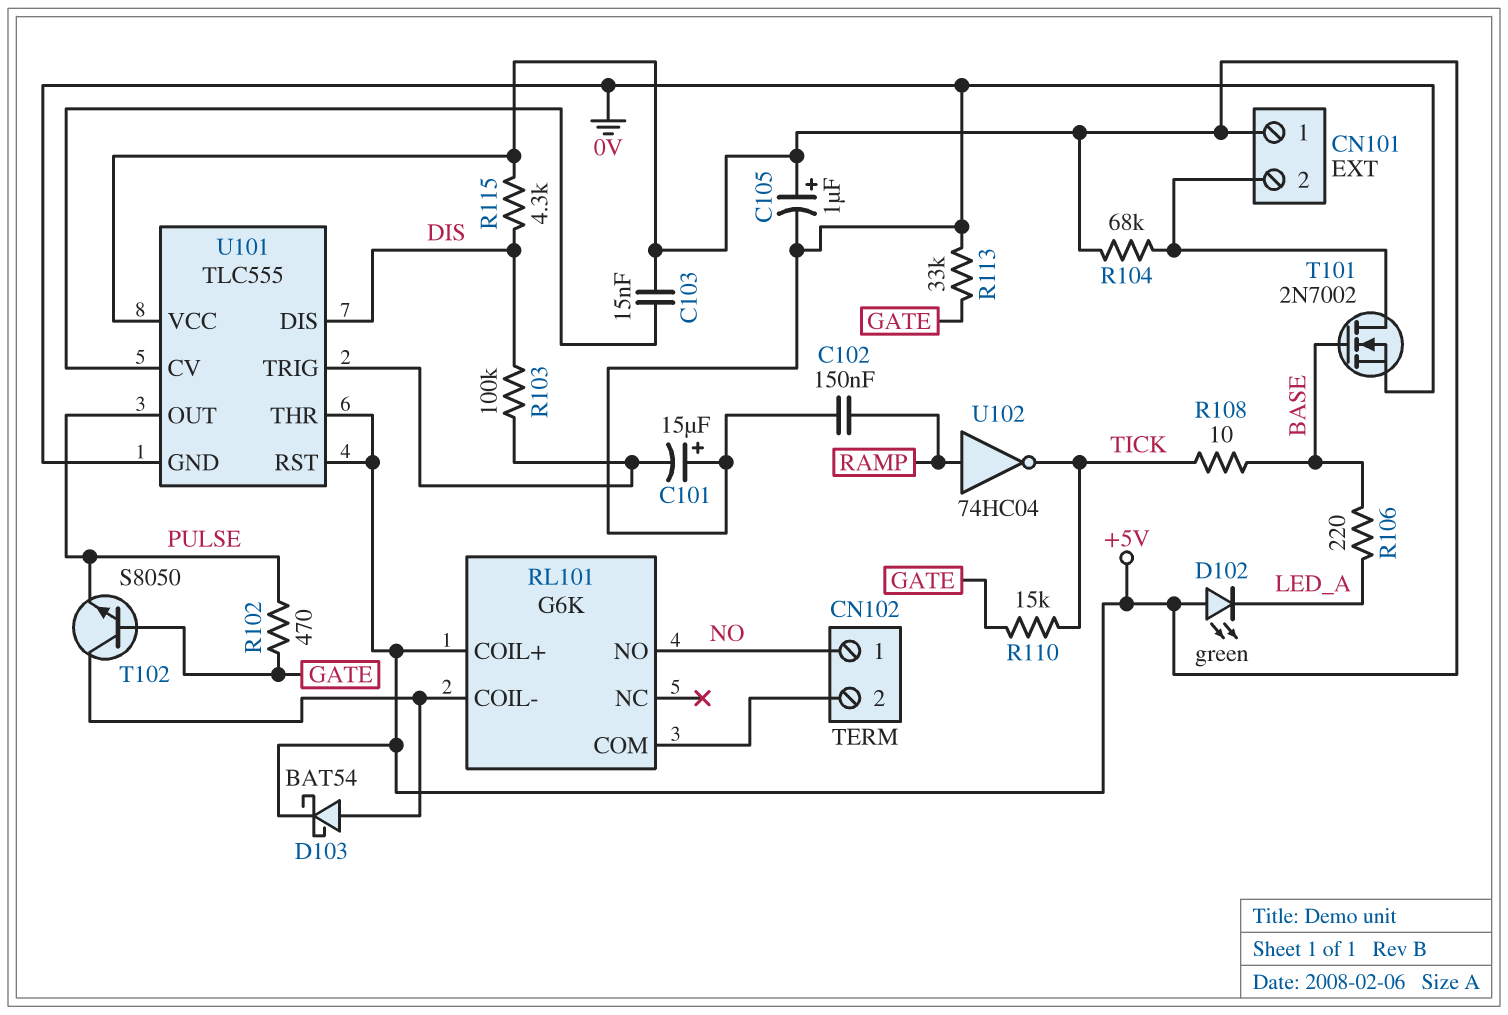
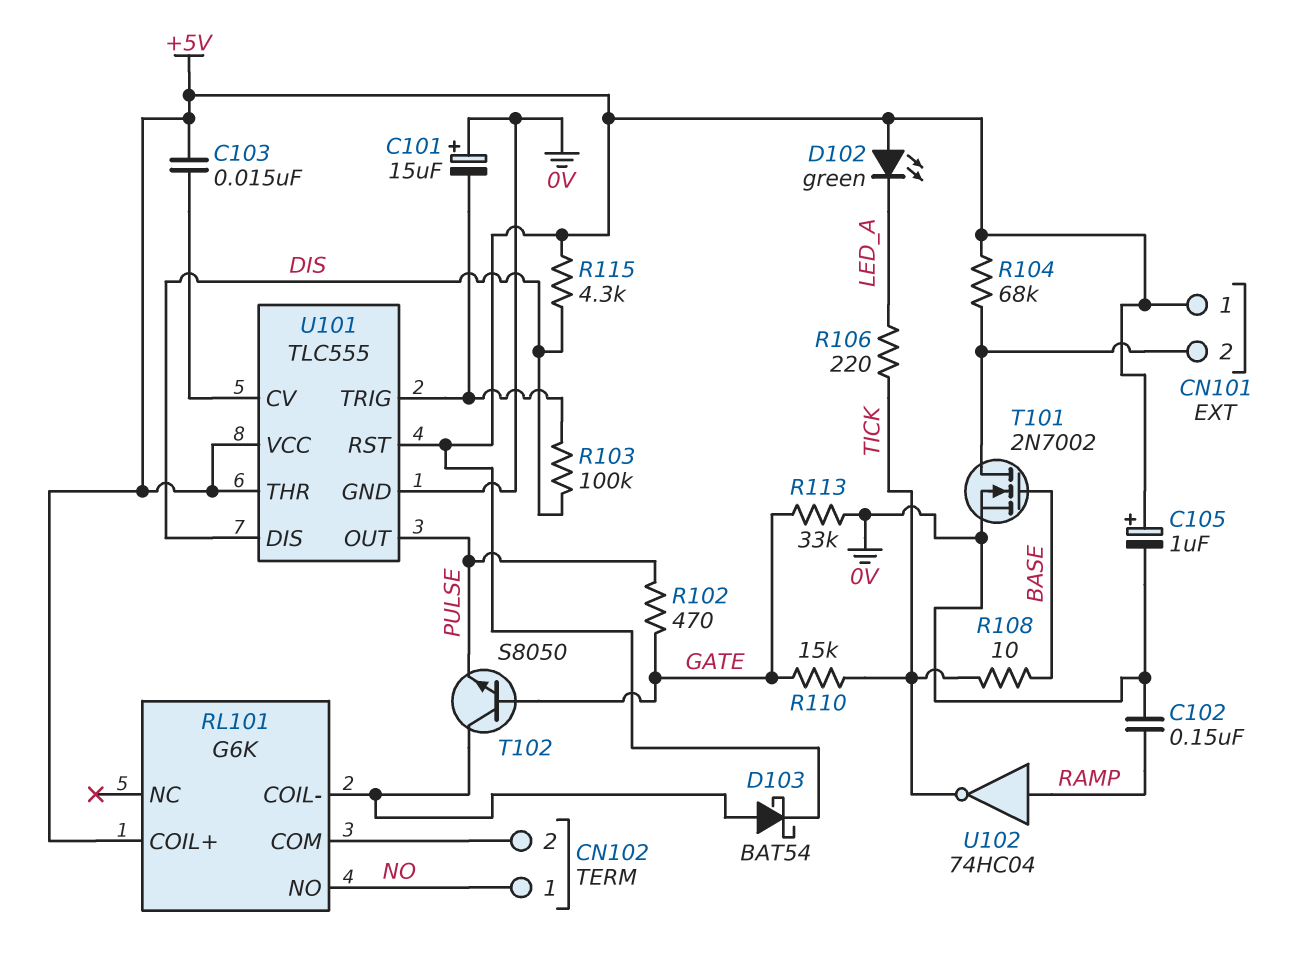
R106: 220 (BASE, LED_A) -> 220 (LED_A, TICK)

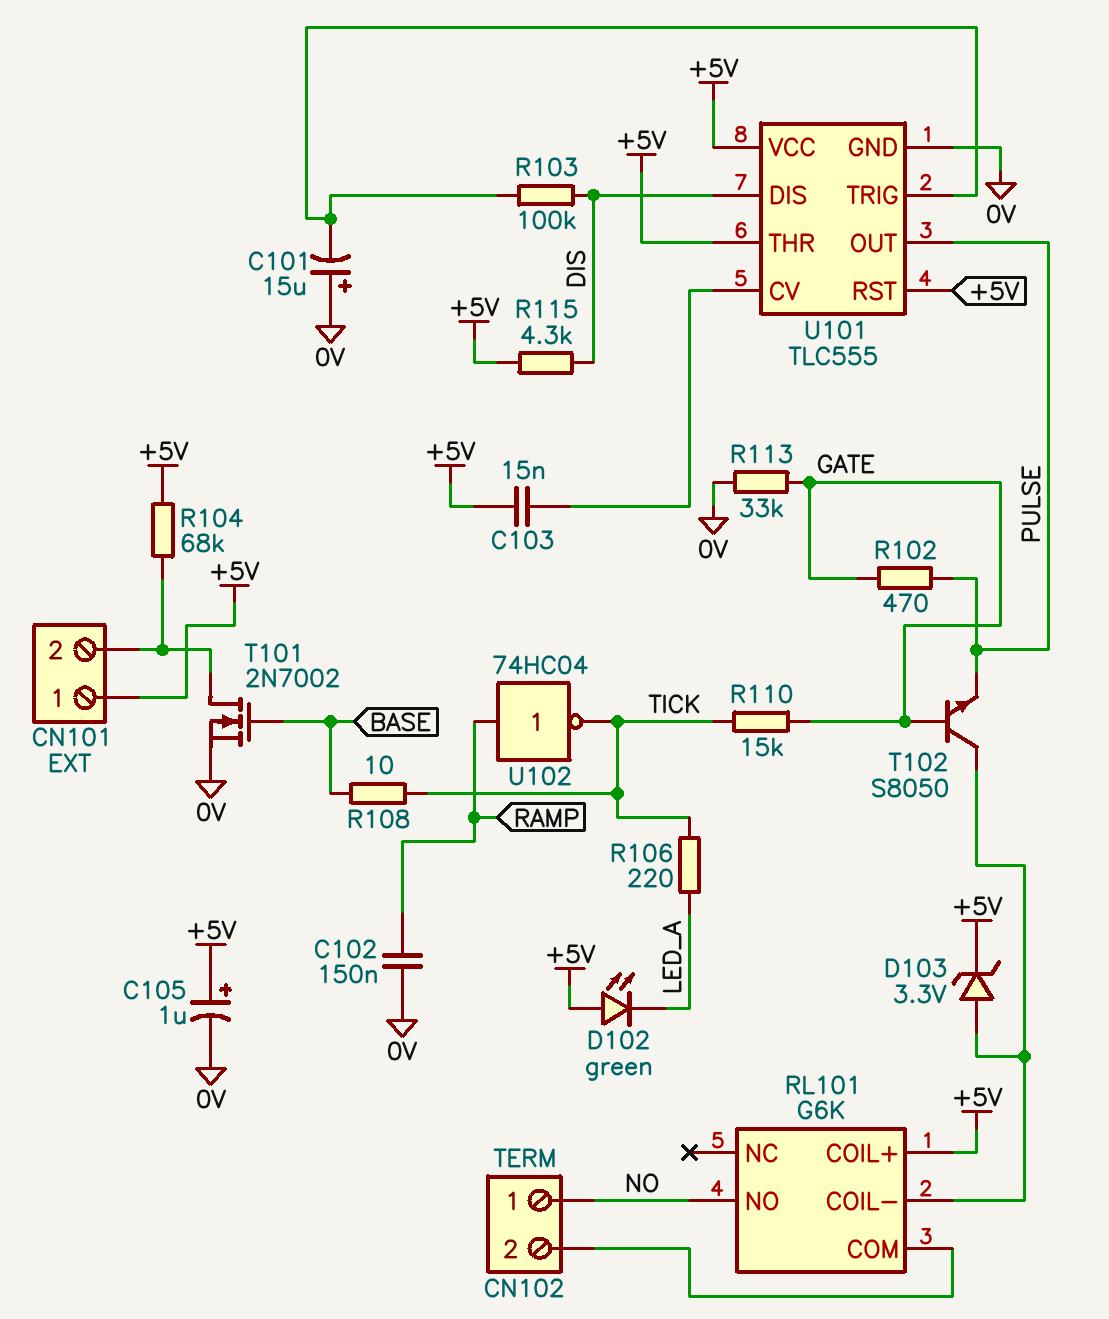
D103: schottky BAT54 (A RL101/COIL-, K +5V) -> zener 3.3V (A RL101/COIL-, K +5V)

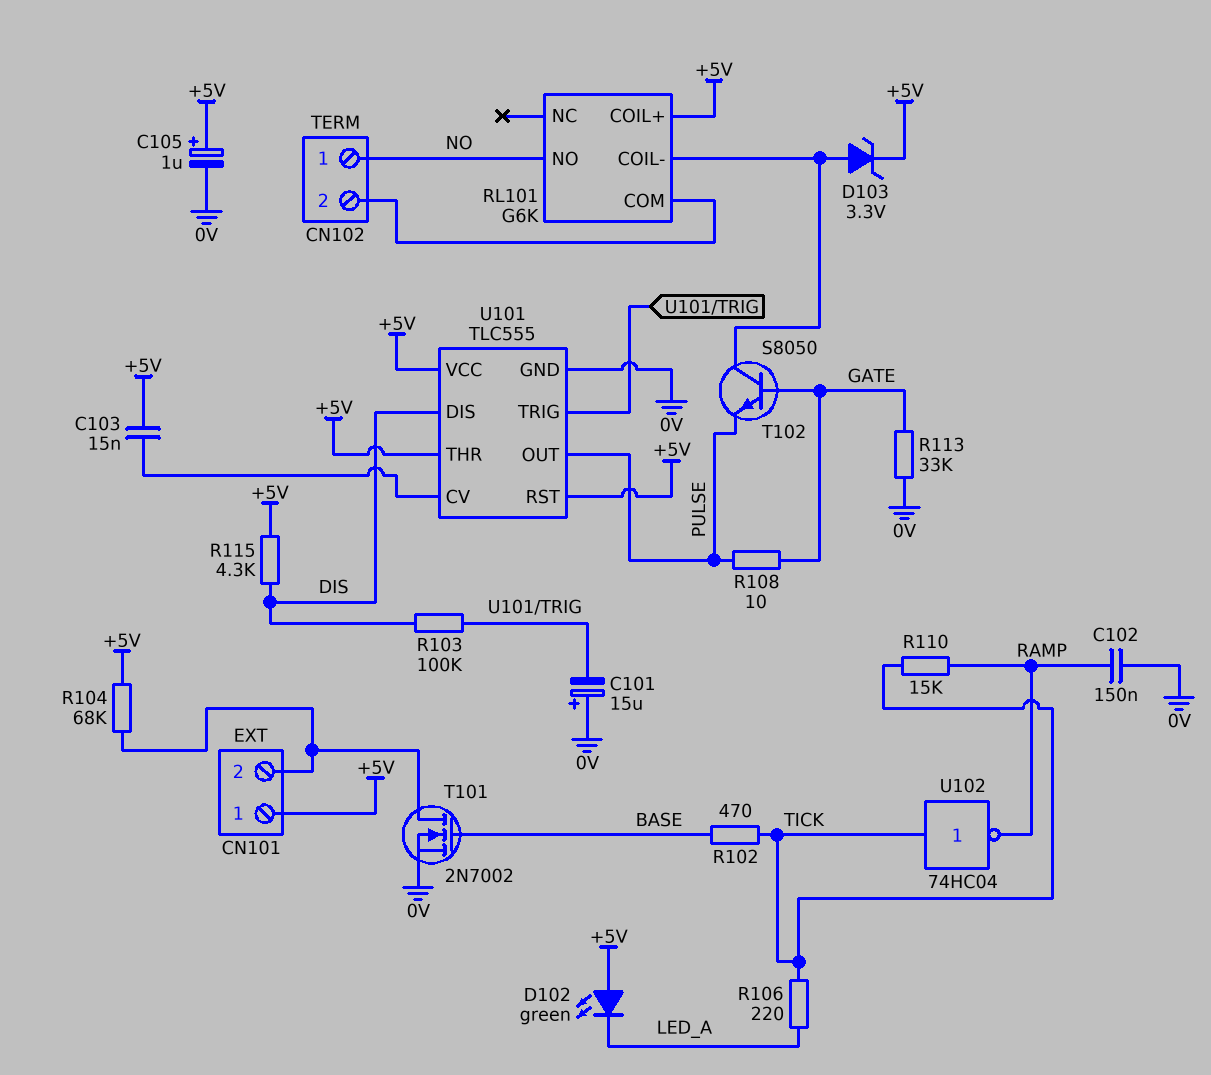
R102: 470 (GATE, PULSE) -> 470 (BASE, TICK)
R108: 10 (BASE, TICK) -> 10 (GATE, PULSE)
R110: 15k (GATE, TICK) -> 15k (RAMP, TICK)
U102: NOT 74HC04 (in RAMP, out TICK) -> NOT 74HC04 (in TICK, out RAMP)

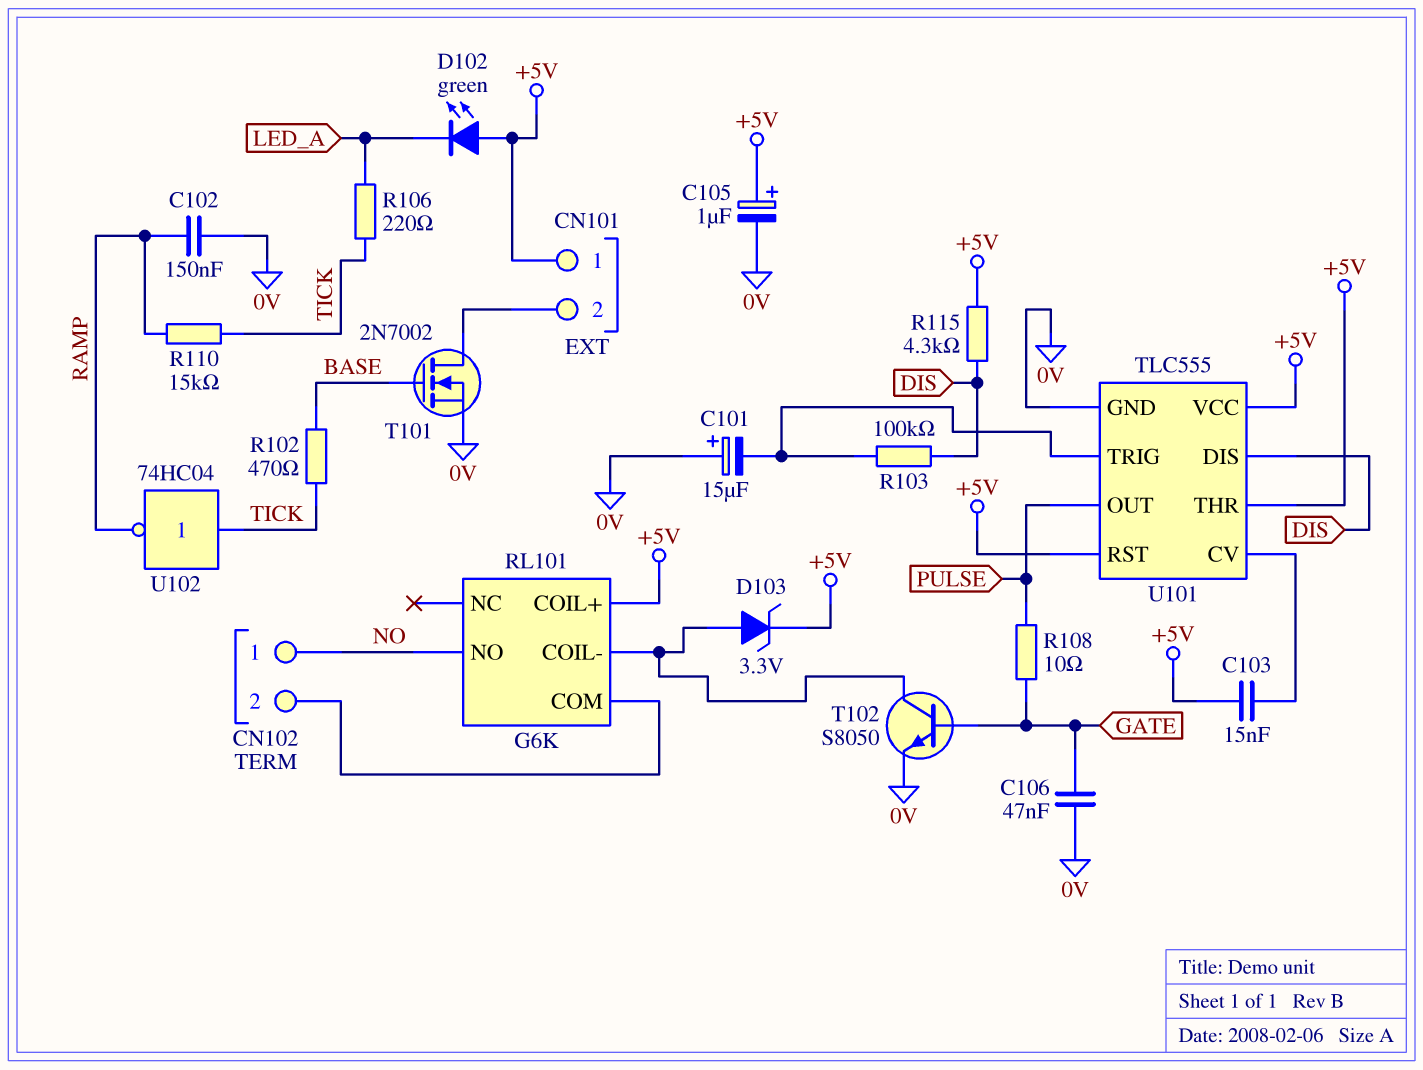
C106: none -> 47nF (0V, GATE)
R104: 68k (+5V, CN101/2) -> none
R113: 33k (0V, GATE) -> none
T102: NPN S8050 (B GATE, C RL101/COIL-, E PULSE) -> NPN S8050 (B GATE, C RL101/COIL-, E 0V)

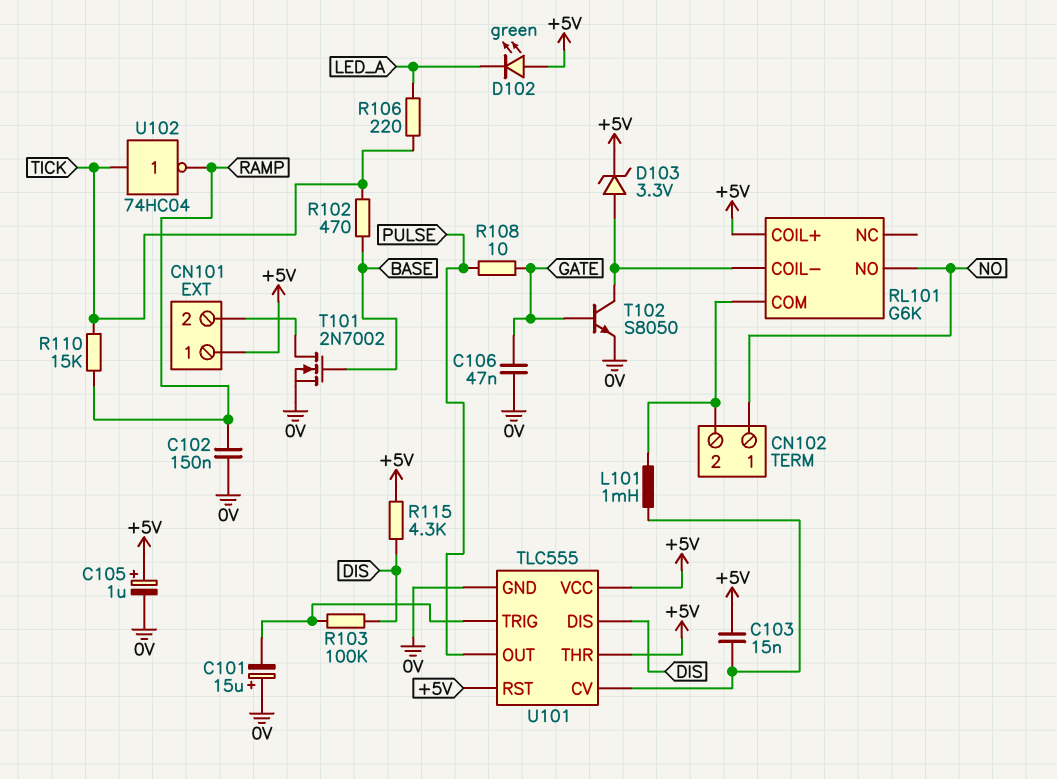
L101: none -> 1mH (CN102/2, U101/CV)

